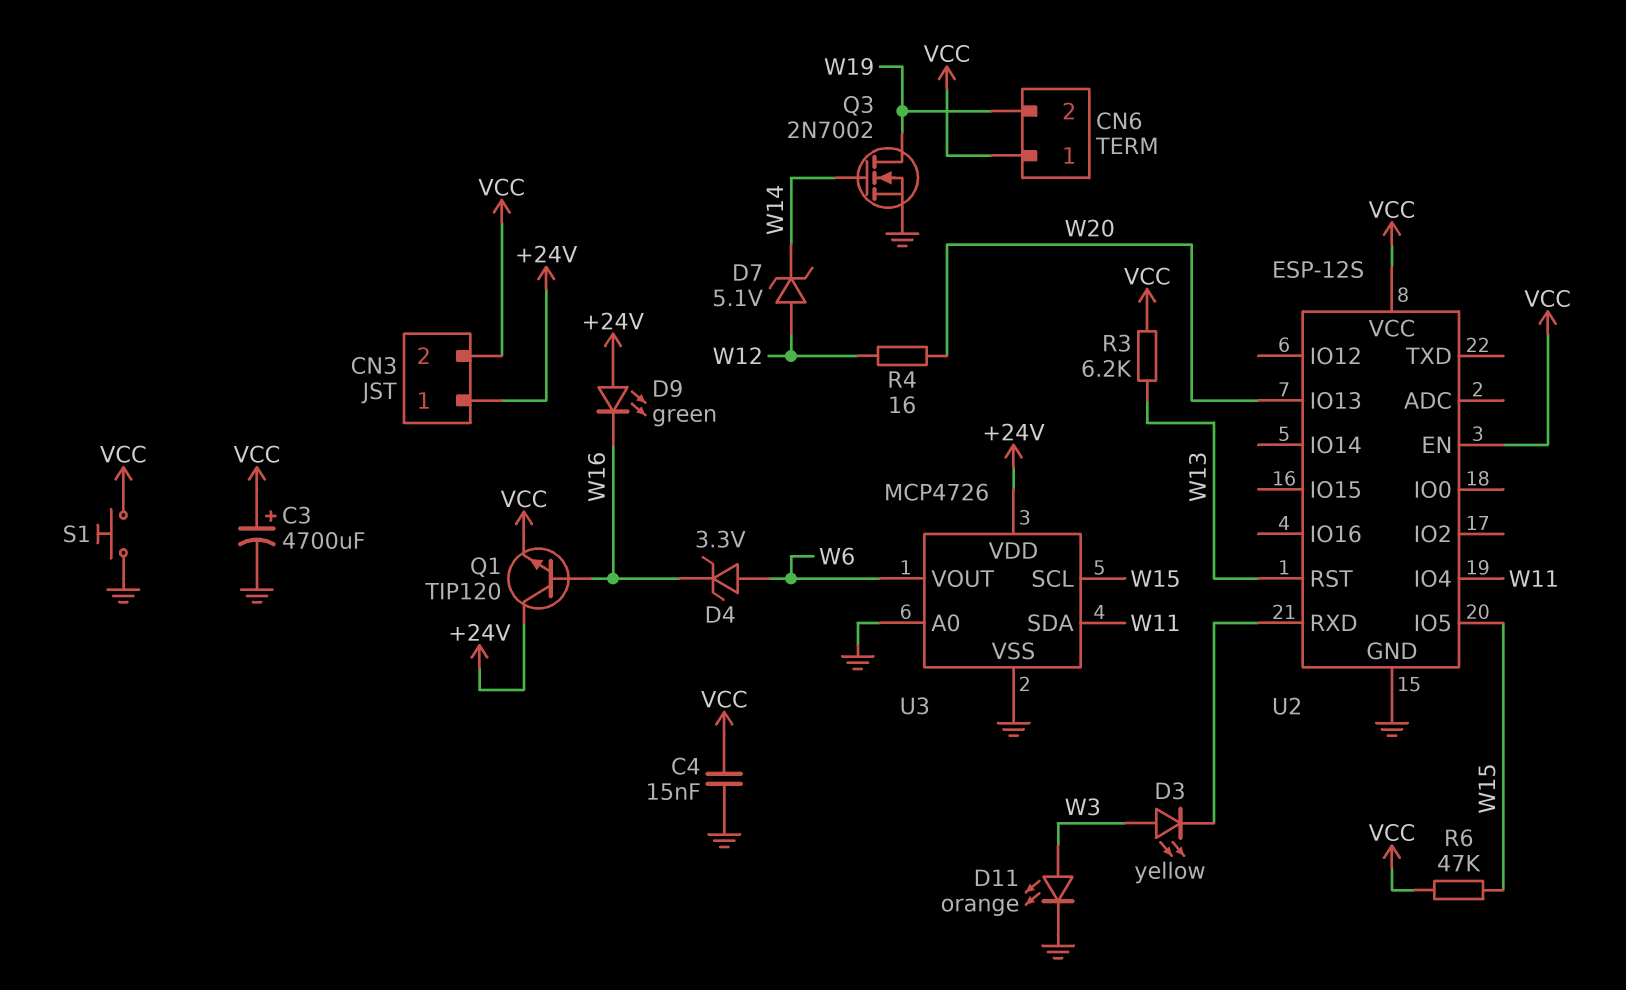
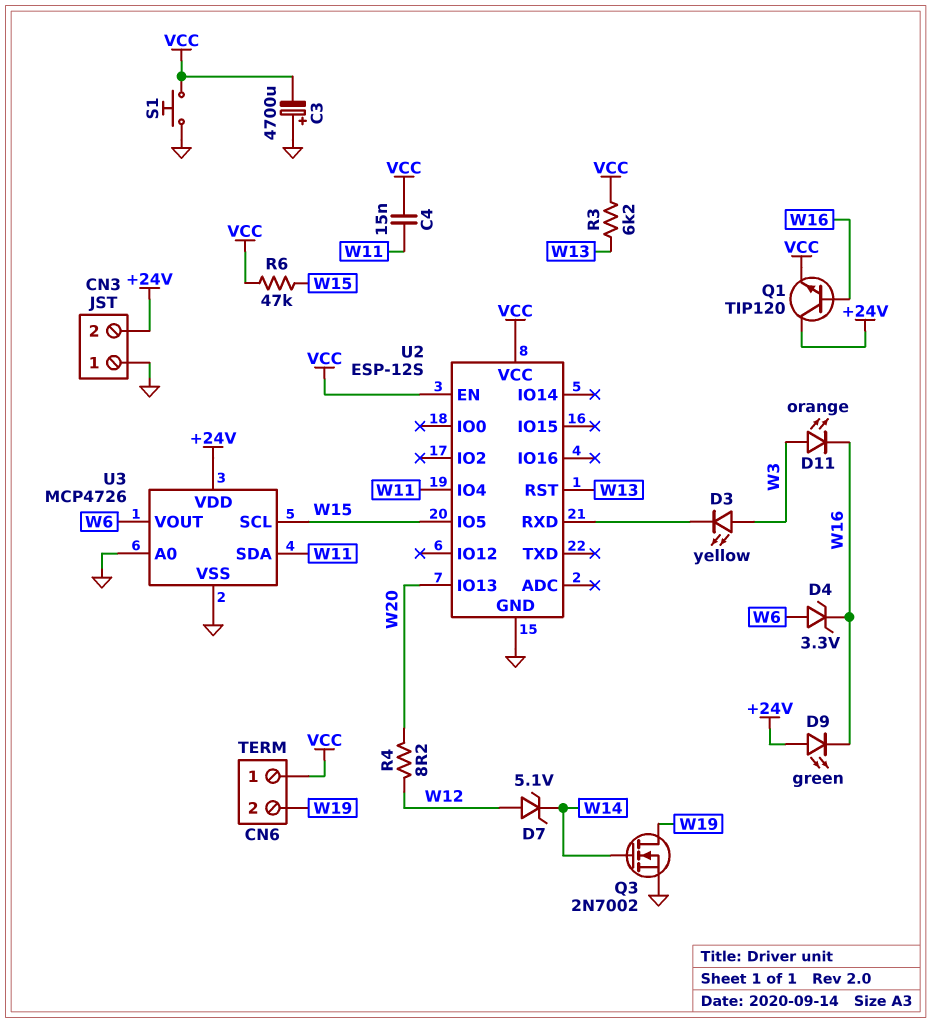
C3: 4700uF (plus VCC, minus GND) -> 4700uF (plus GND, minus VCC)
C4: 15nF (GND, VCC) -> 15nF (VCC, W11)
CN3 pin 1: +24V -> GND
CN3 pin 2: VCC -> +24V
D11: LED orange (A W3, K GND) -> LED orange (A W3, K W16)
R4: 16 (W12, W20) -> 8.2 (W12, W20)

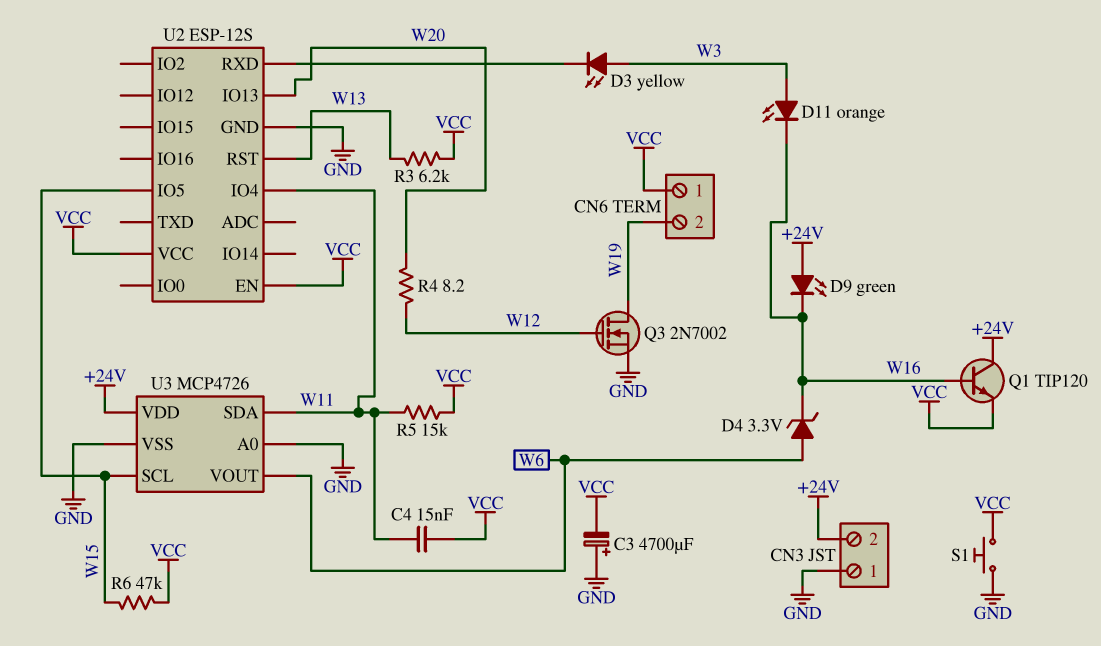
D7: zener 5.1V (A W12, K W14) -> none
Q3: NMOS 2N7002 (G W14, D W19, S GND) -> NMOS 2N7002 (G W12, D W19, S GND)
R5: none -> 15k (VCC, W11)

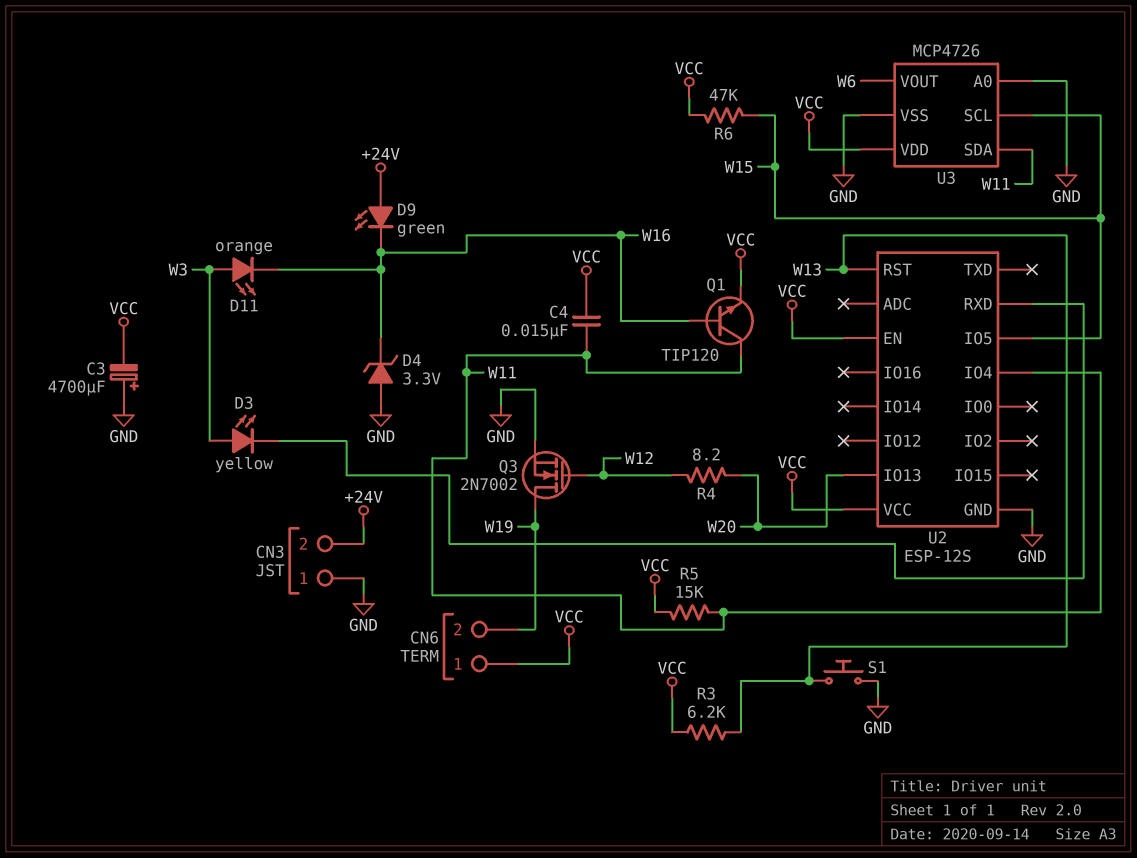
D4: zener 3.3V (A W6, K W16) -> zener 3.3V (A GND, K W16)
Q1: NPN TIP120 (B W16, C +24V, E VCC) -> NPN TIP120 (B W16, C W11, E VCC)
S1: button (GND, VCC) -> button (GND, W13)
U3 pin VDD: +24V -> VCC

